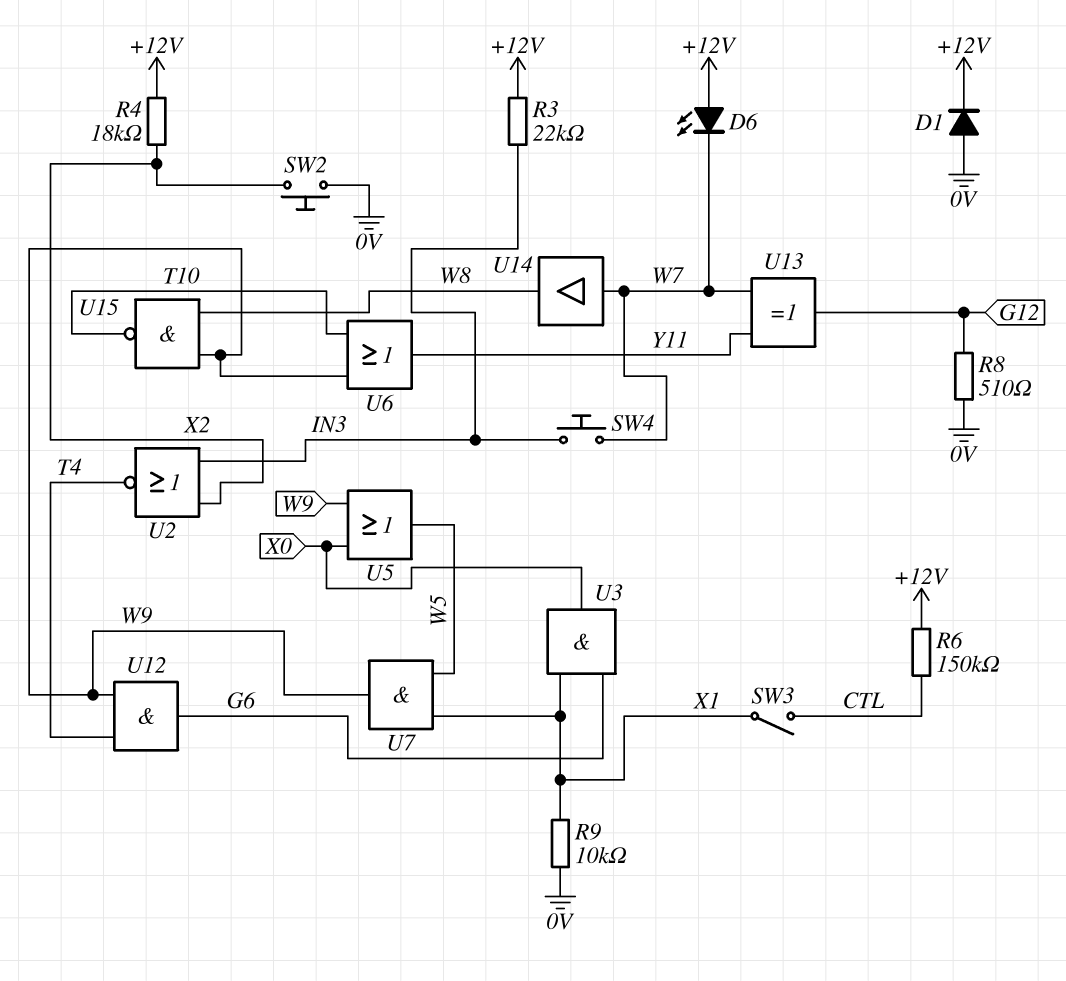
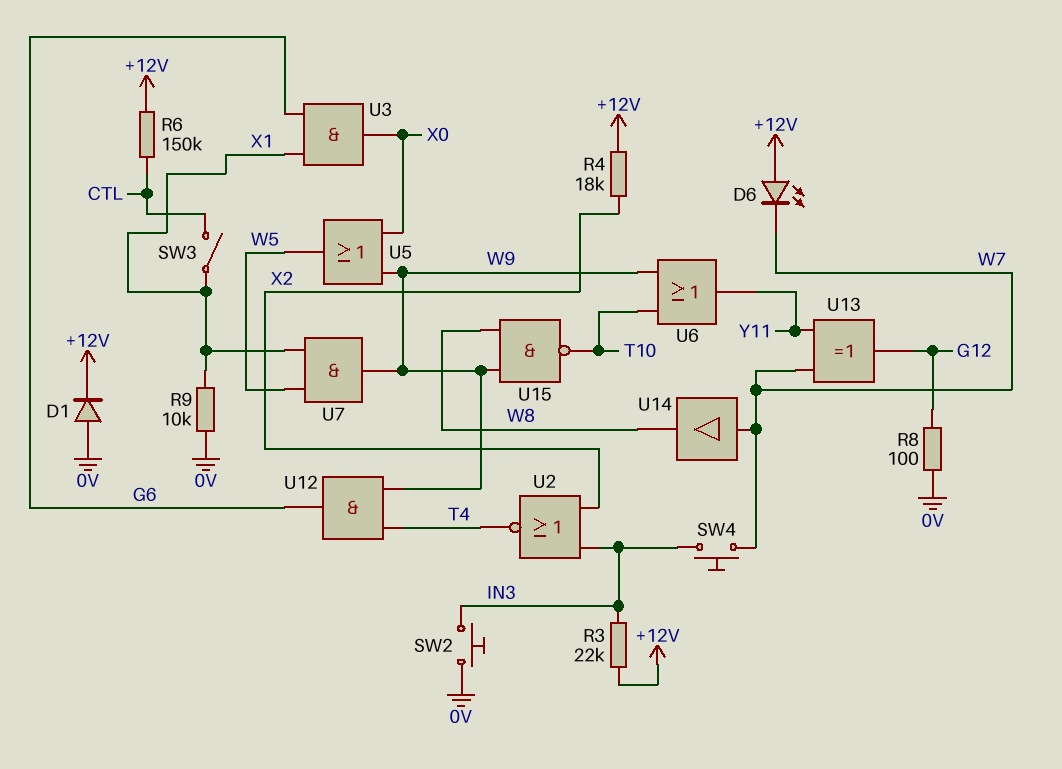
R8: 510 (0V, G12) -> 100 (0V, G12)
SW2: button (0V, X2) -> button (0V, IN3)

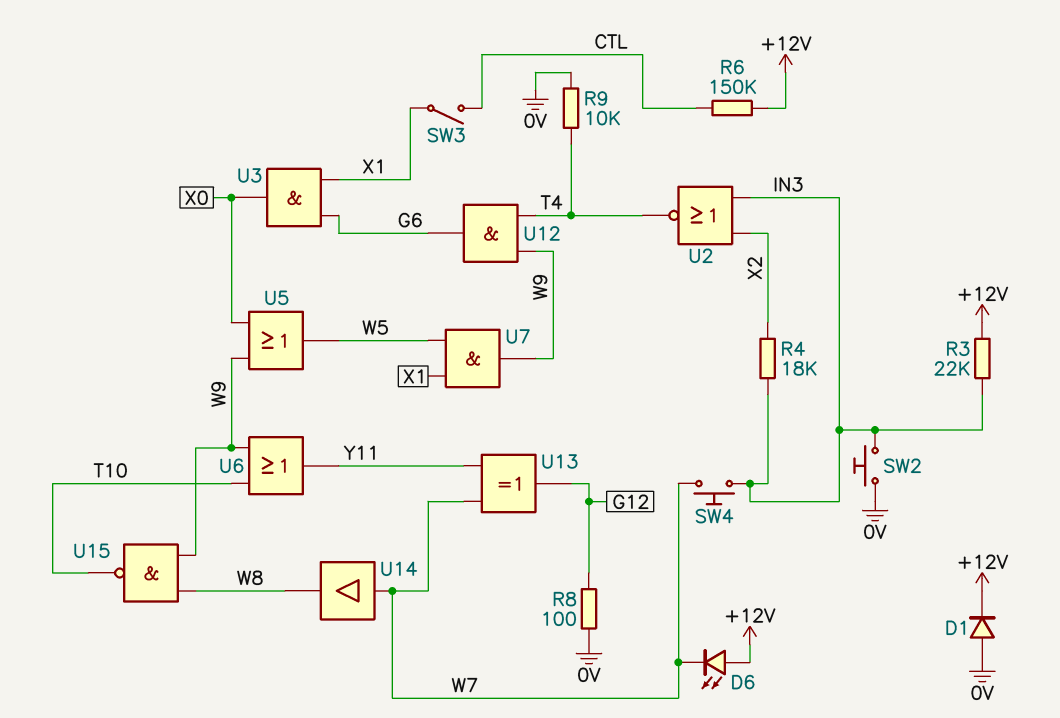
R4: 18k (+12V, X2) -> 18k (IN3, X2)
R9: 10k (0V, X1) -> 10k (0V, T4)

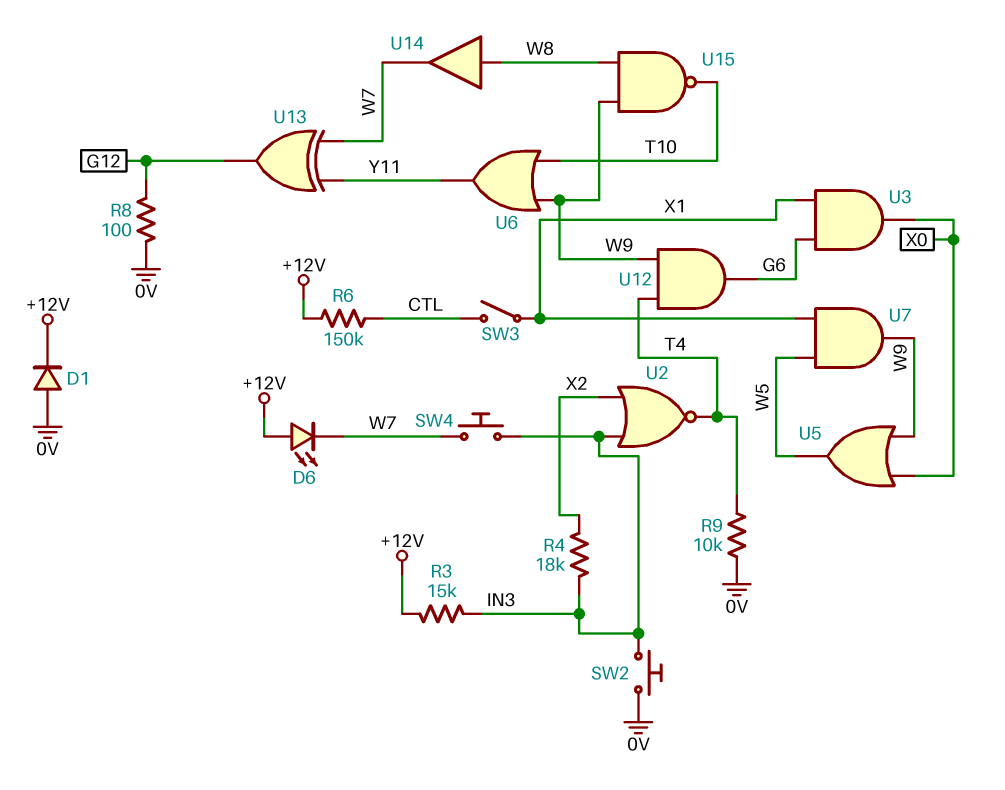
R3: 22k (+12V, IN3) -> 15k (+12V, IN3)
U14: buffer (in W7, out W8) -> buffer (in W8, out W7)

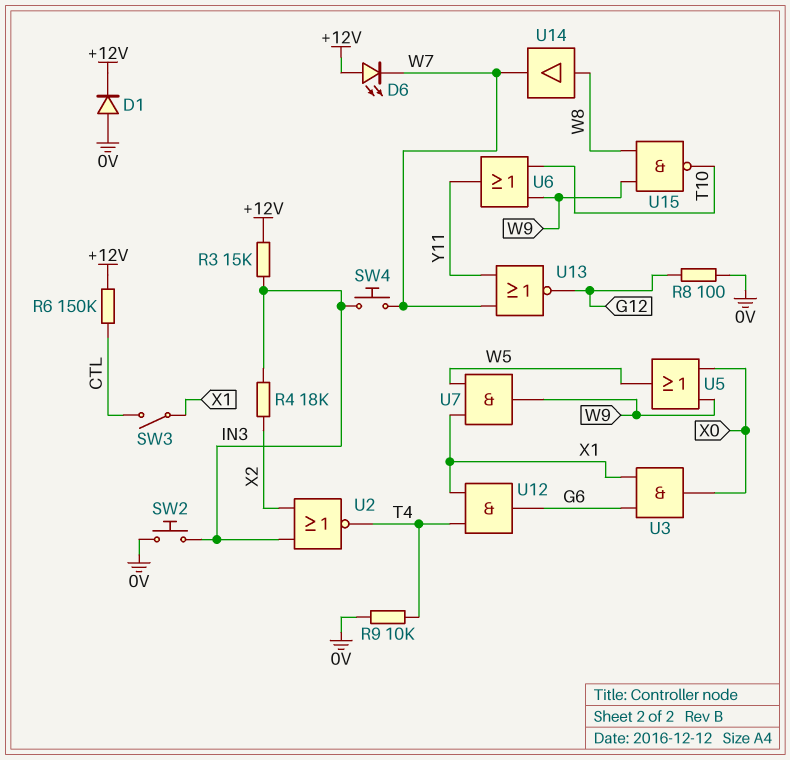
U12: AND (in T4, in W9, out G6) -> AND (in T4, in X1, out G6)
U13: XOR (in W7, in Y11, out G12) -> NOR (in W7, in Y11, out G12)

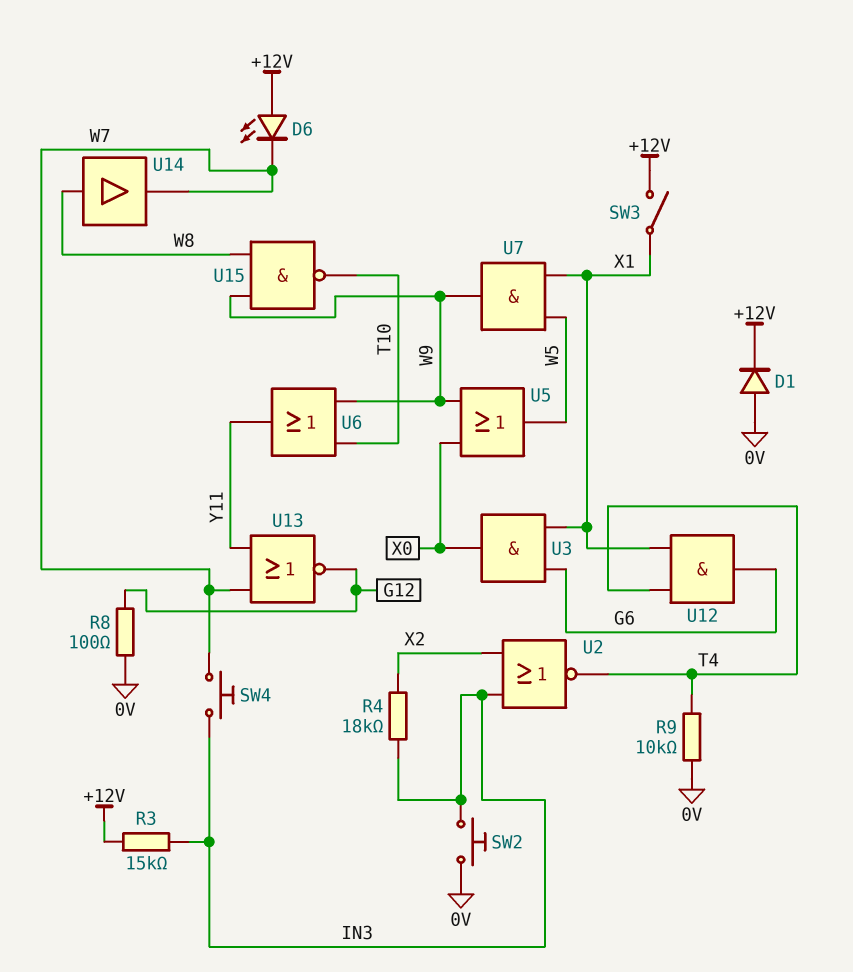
R6: 150k (+12V, CTL) -> none
SW3: switch (CTL, X1) -> switch (+12V, X1)

